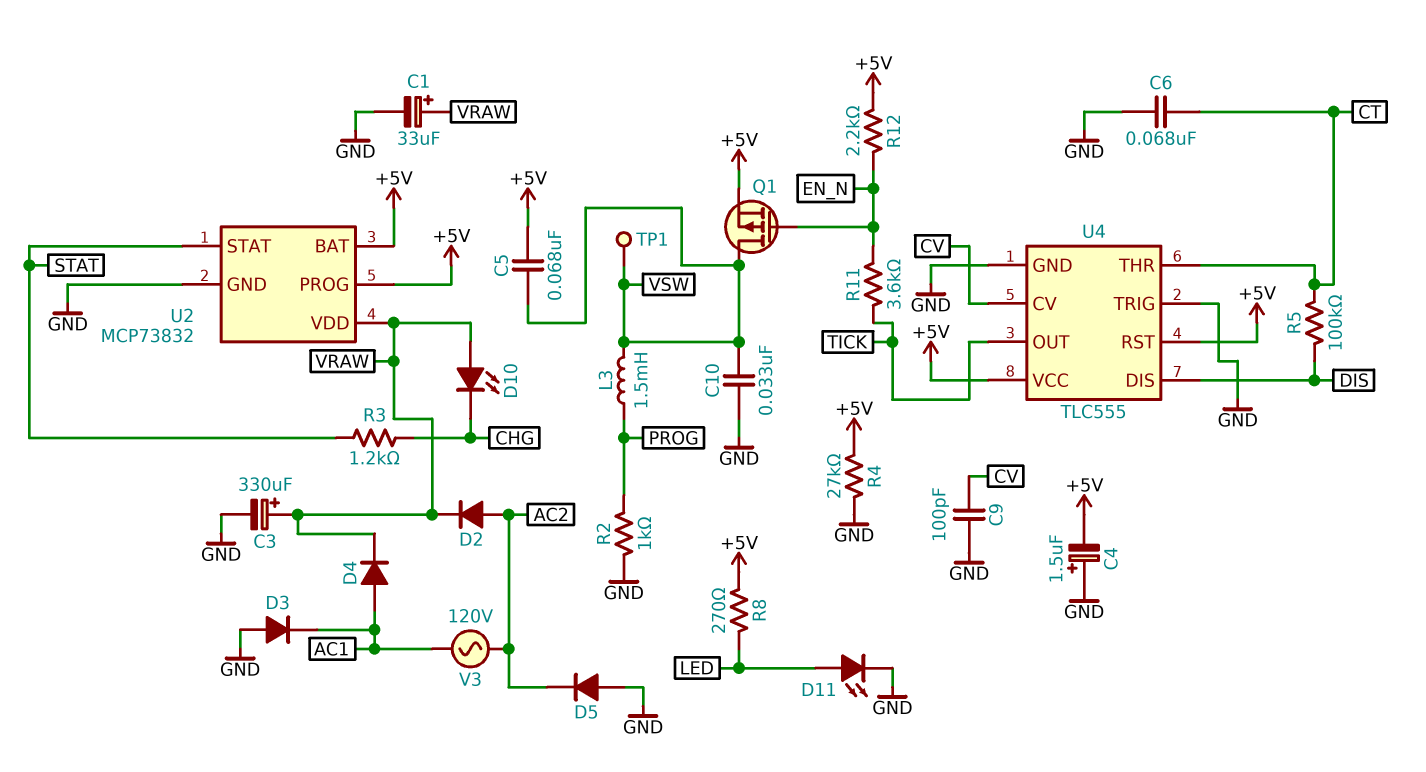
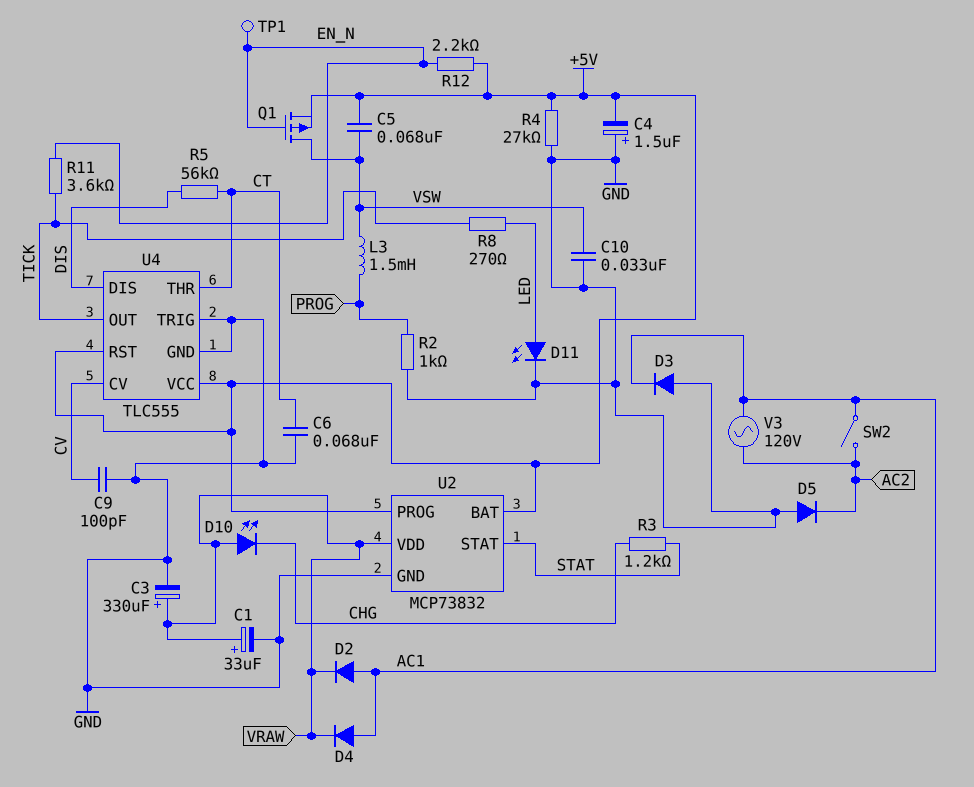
D2: diode (A AC2, K VRAW) -> diode (A AC1, K VRAW)
R5: 100k (CT, DIS) -> 56k (CT, DIS)
R8: 270 (+5V, LED) -> 270 (LED, TICK)
SW2: none -> switch (AC1, AC2)
TP1: test point (VSW) -> test point (EN_N)

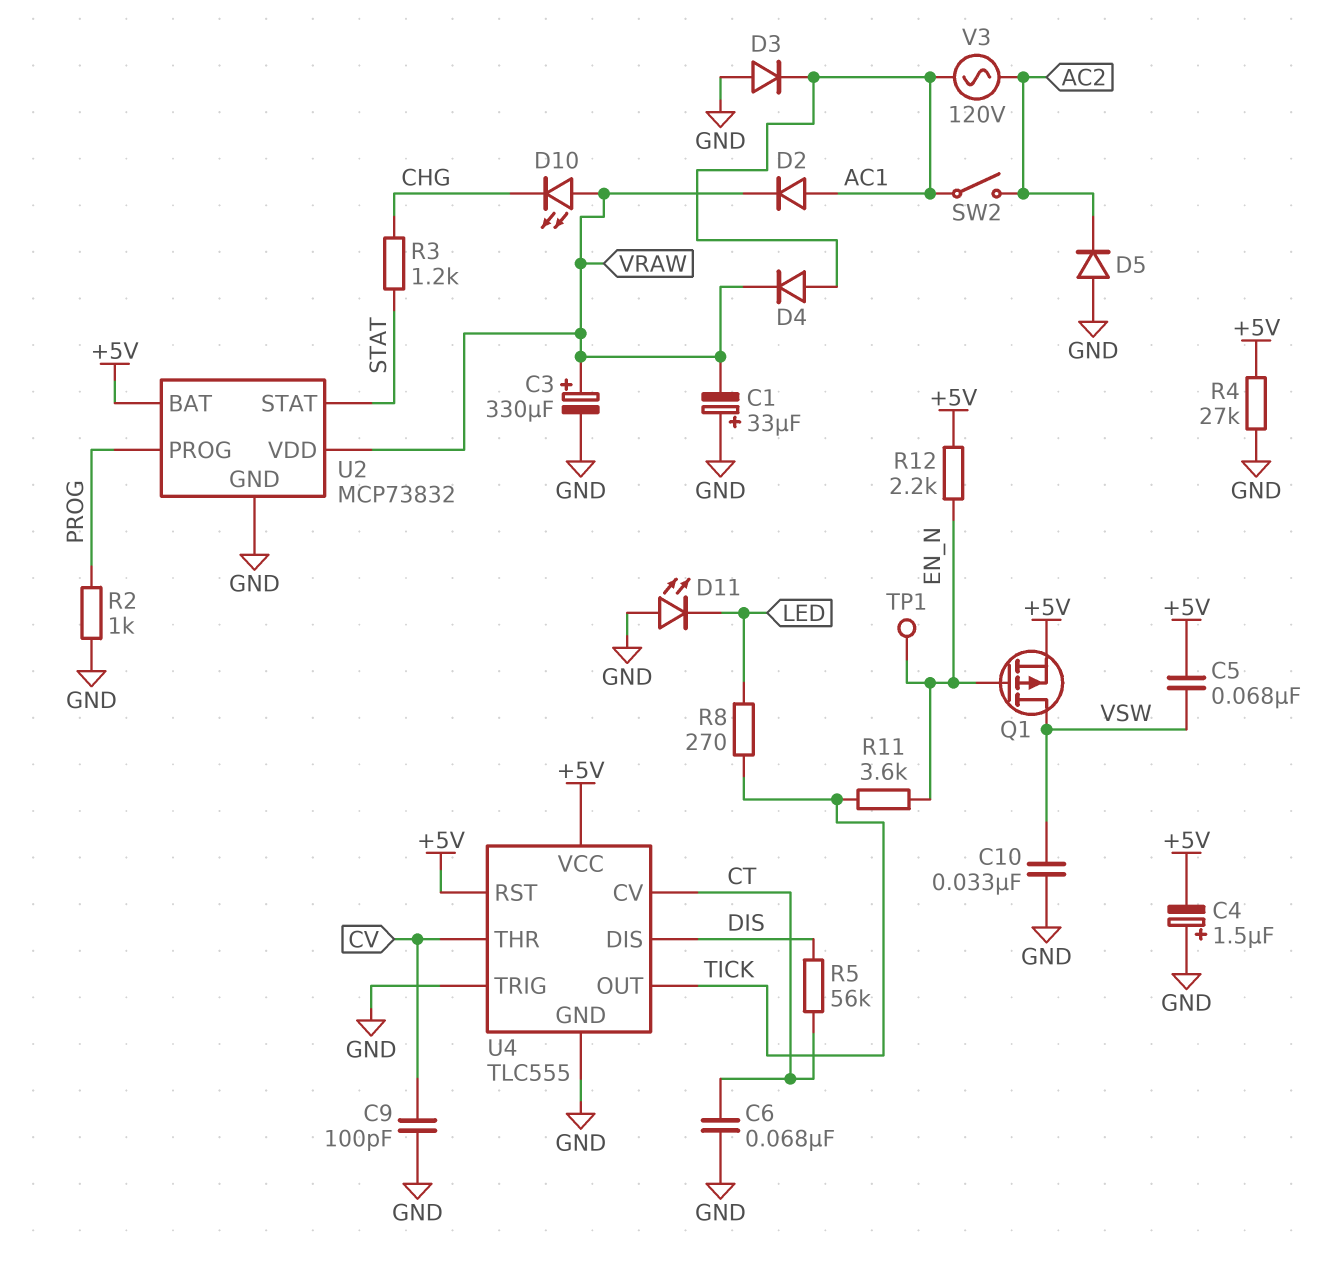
C1: 33uF (plus VRAW, minus GND) -> 33uF (plus GND, minus VRAW)
D11: LED (A LED, K GND) -> LED (A GND, K LED)
L3: 1.5mH (PROG, VSW) -> none
U2 pin PROG: +5V -> PROG
U4 pin CV: CV -> CT
U4 pin THR: CT -> CV

